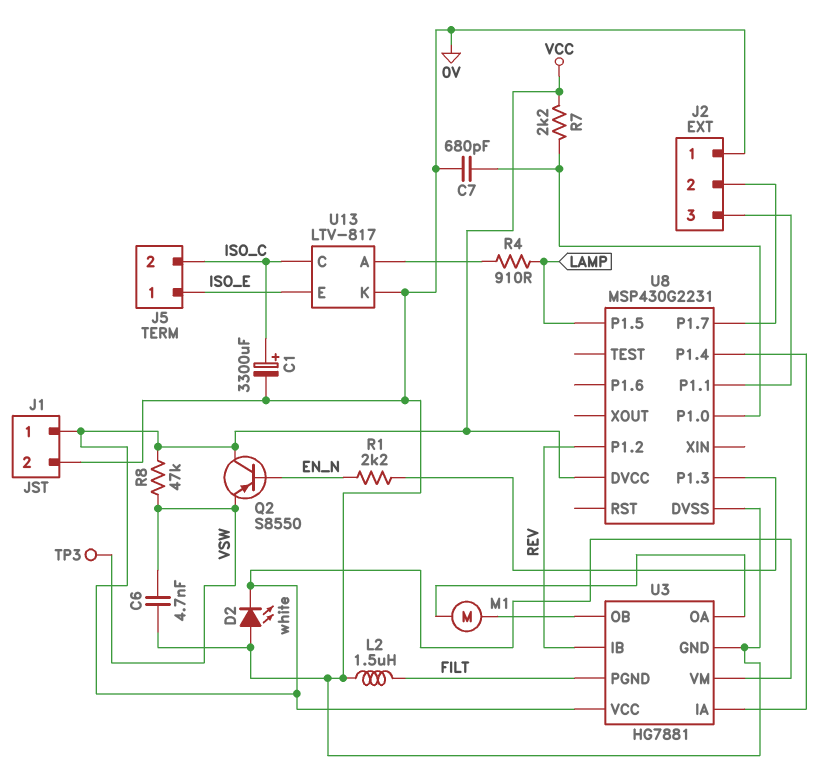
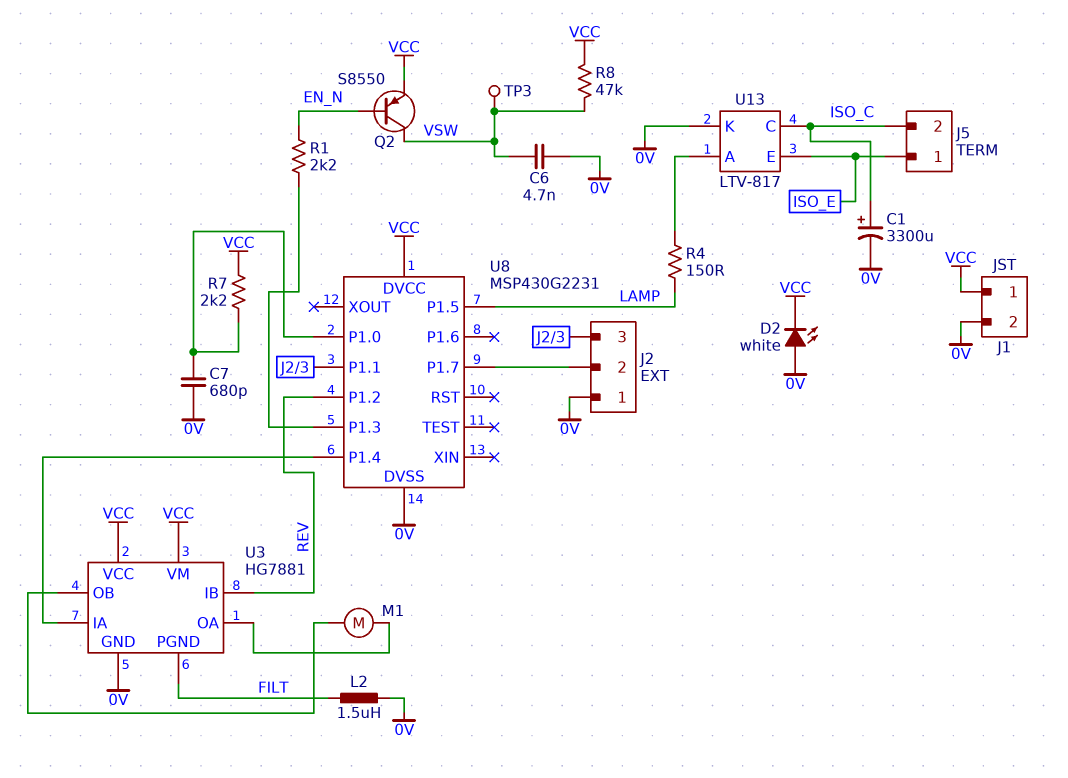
Q2: PNP S8550 (B EN_N, C VCC, E VSW) -> PNP S8550 (B EN_N, C VSW, E VCC)
R4: 910 (LAMP, U13/A) -> 150 (LAMP, U13/A)

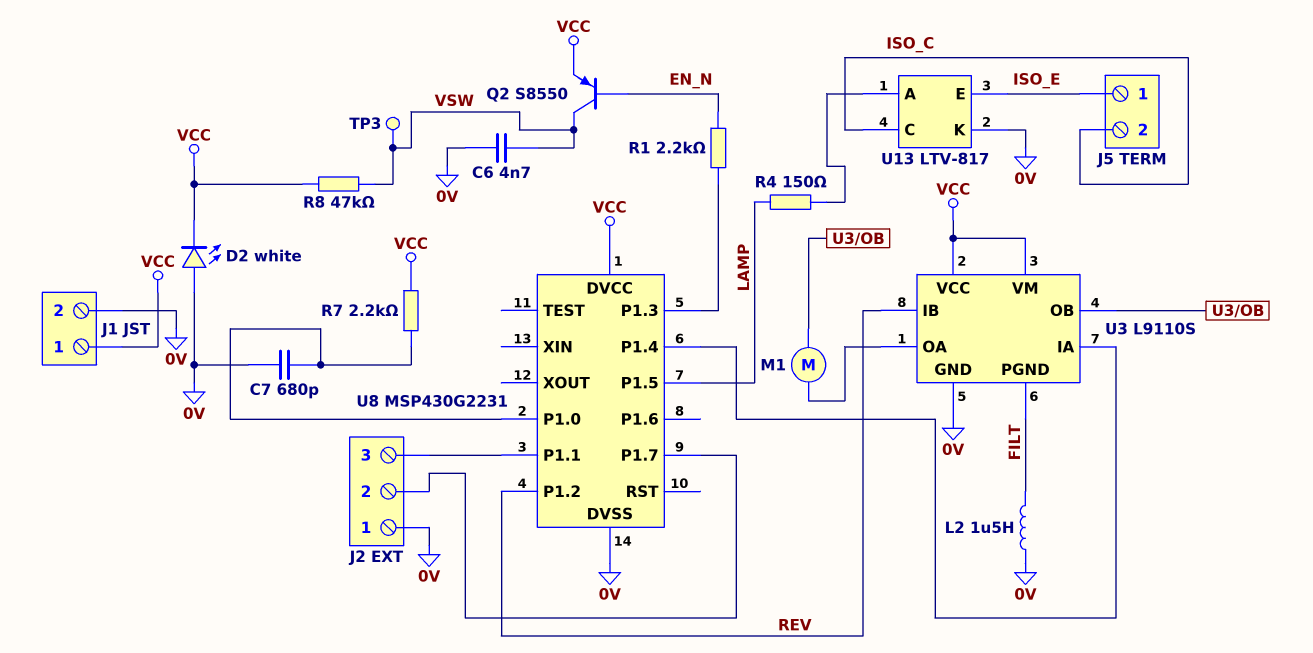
C1: 3300uF (plus ISO_C, minus 0V) -> none
U3: HG7881 -> L9110S

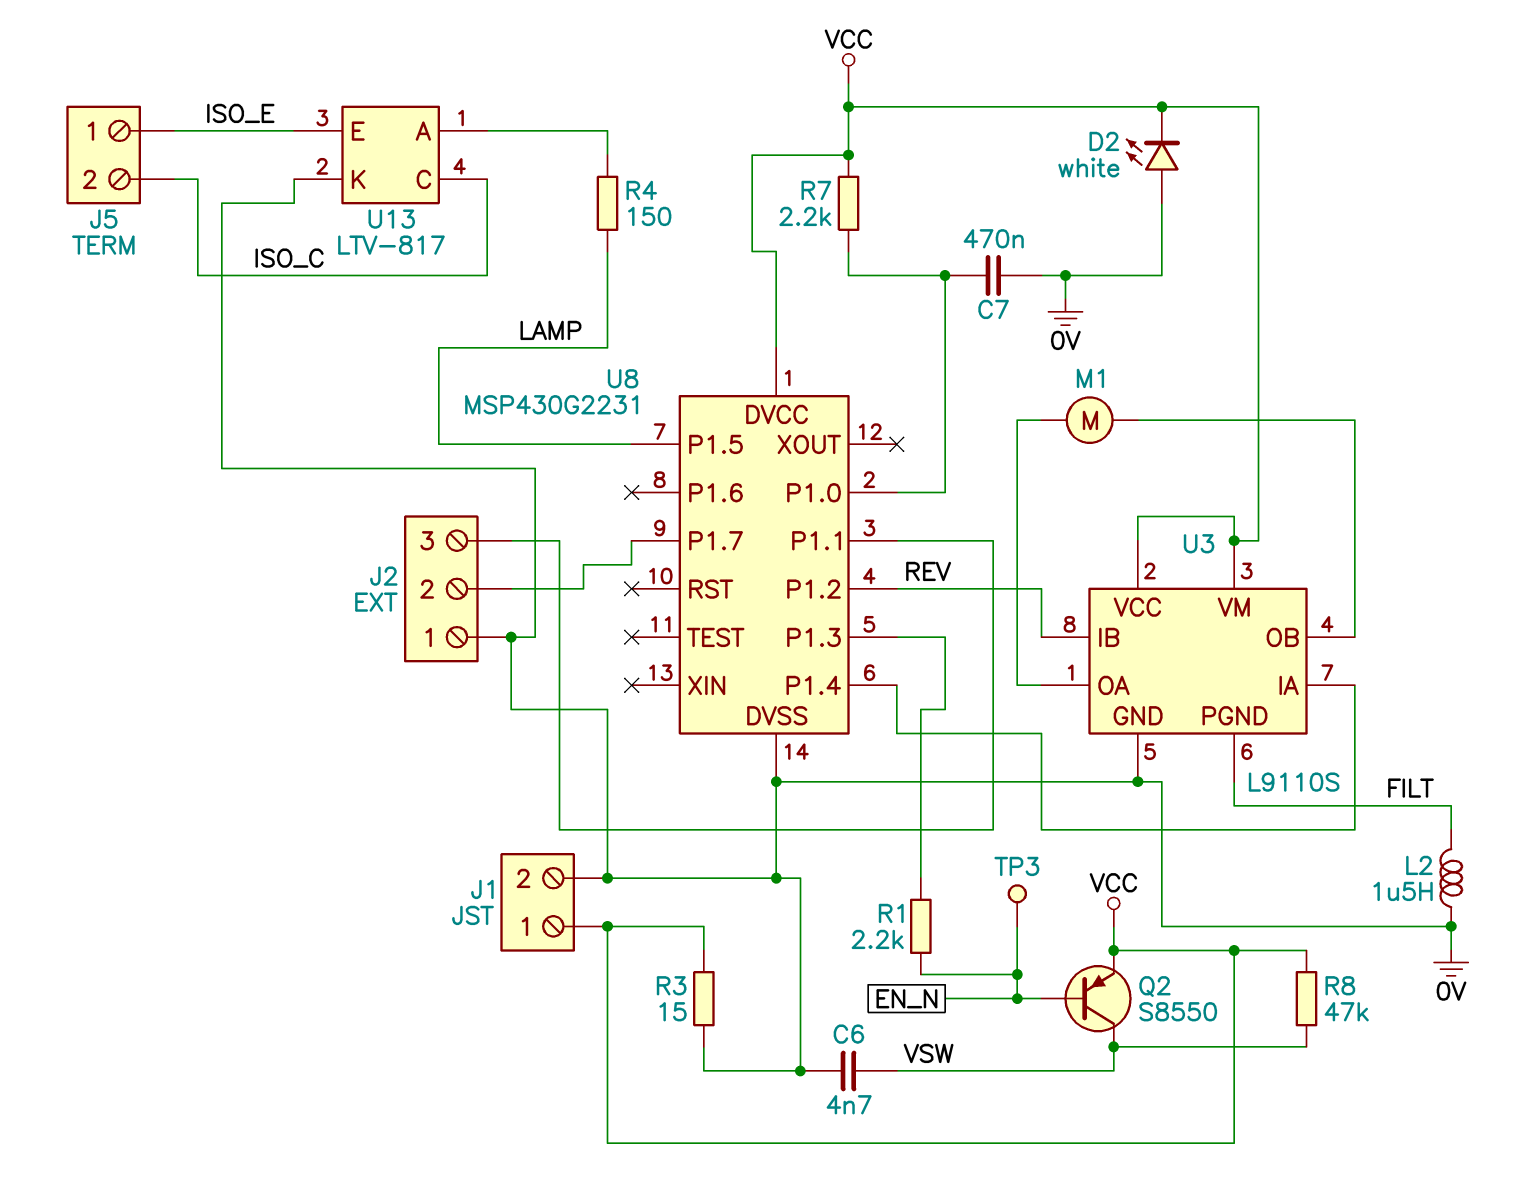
C7: 680pF (0V, U8/P1.0) -> 470nF (0V, U8/P1.0)
R3: none -> 15 (0V, VCC)
TP3: test point (VSW) -> test point (EN_N)

